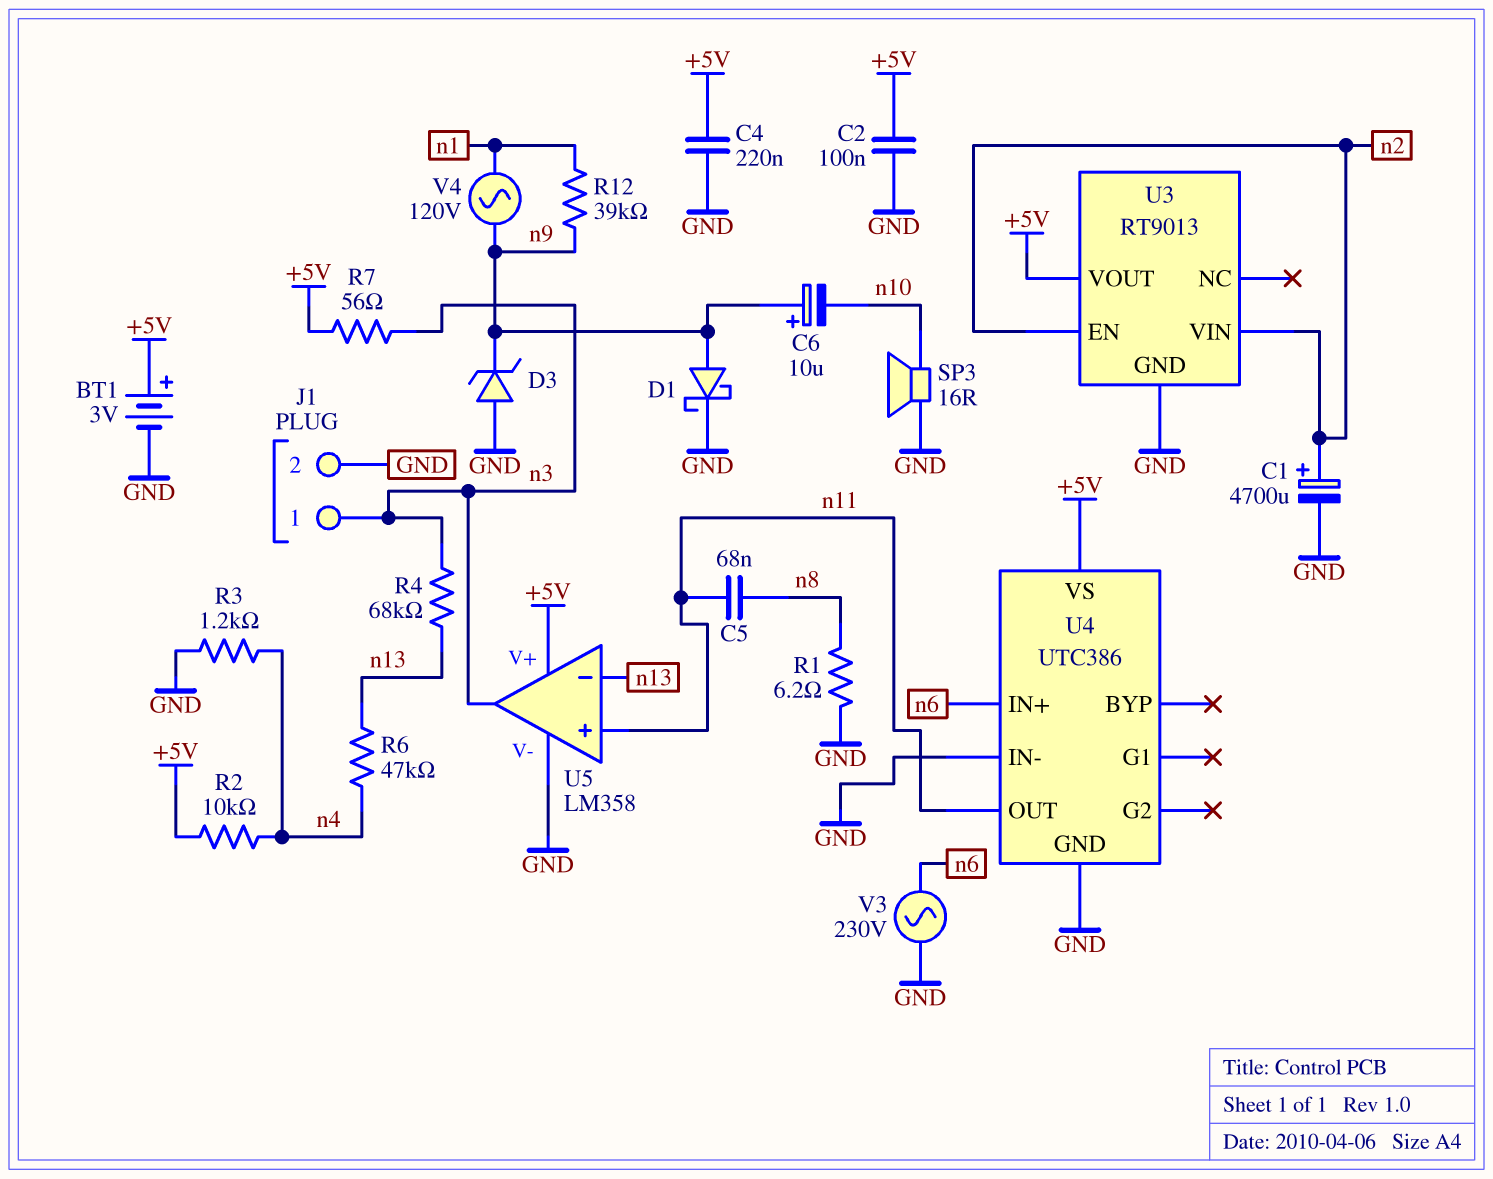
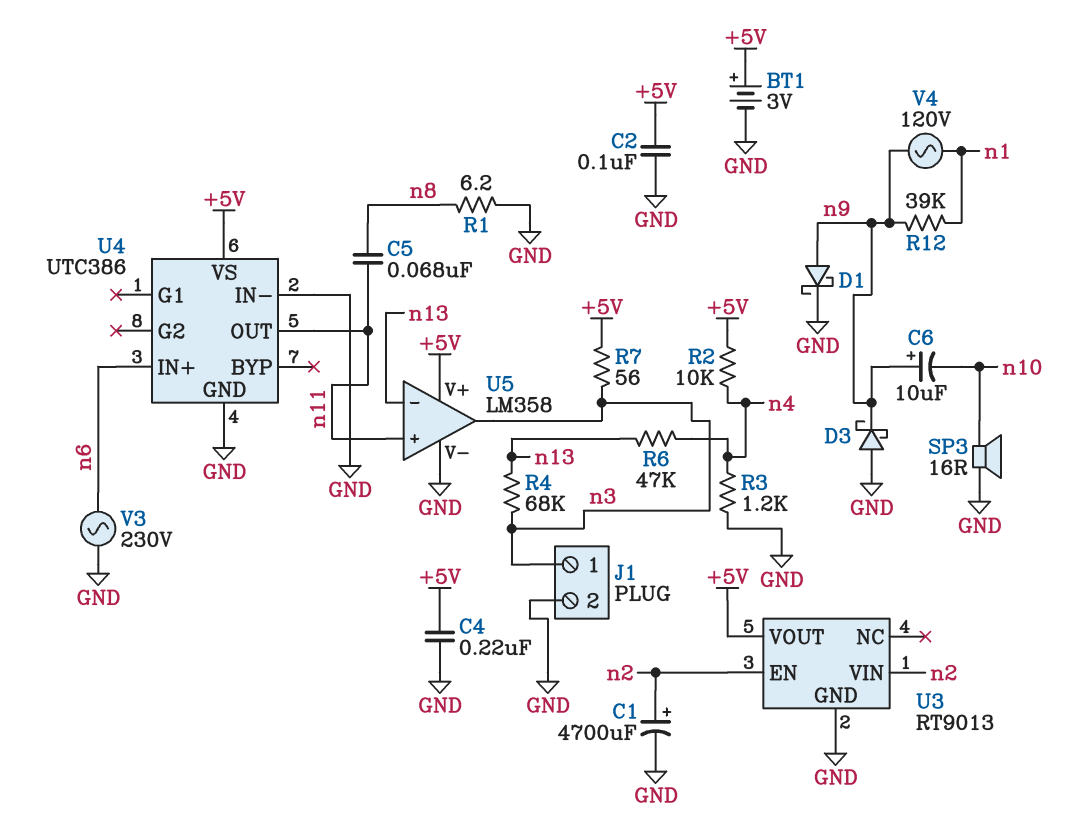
D3: zener (A GND, K n9) -> schottky (A GND, K n9)

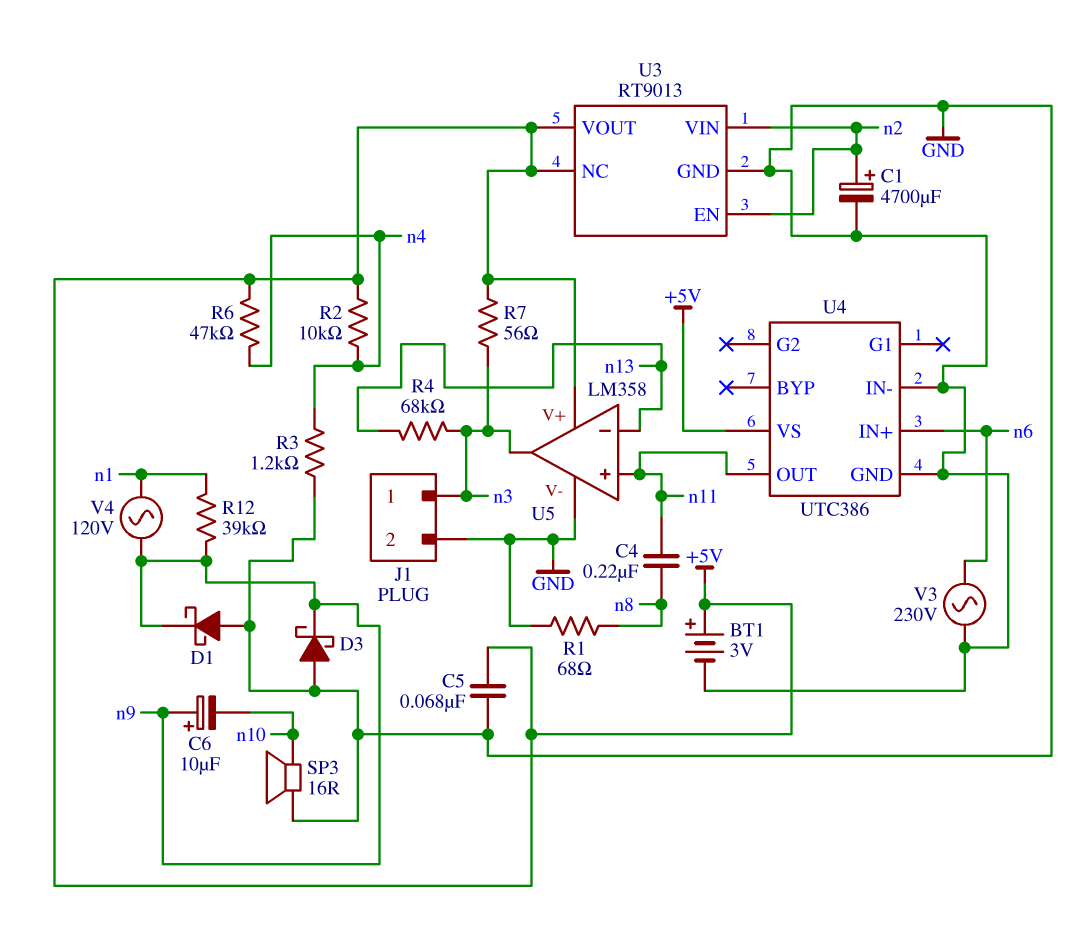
C2: 100nF (+5V, GND) -> none
C4: 220nF (+5V, GND) -> 220nF (n8, n11)
C5: 68nF (n8, n11) -> 68nF (+5V, GND)
D1: schottky (A n9, K GND) -> schottky (A GND, K n9)
R1: 6.2 (GND, n8) -> 68 (GND, n8)
R6: 47k (n4, n13) -> 47k (+5V, n4)
U3 pin NC: none -> +5V

